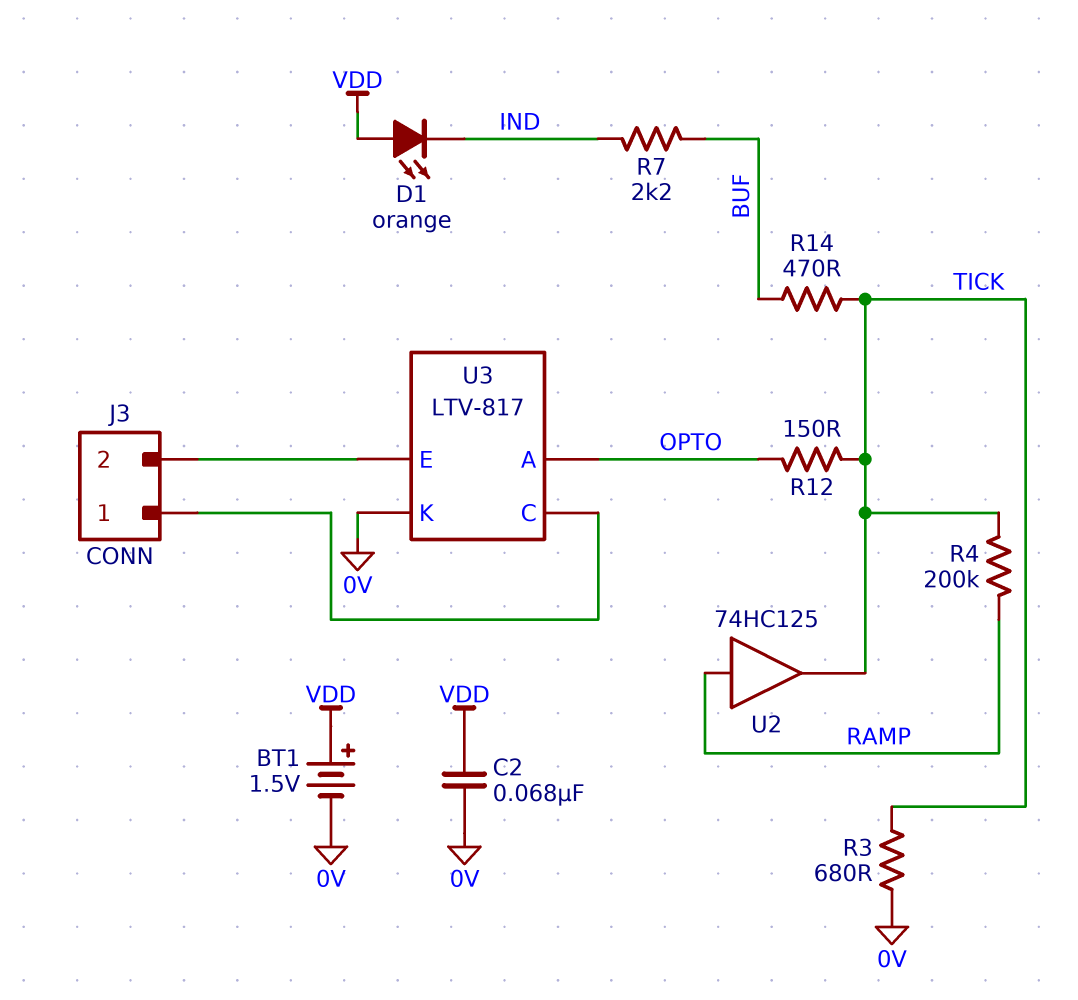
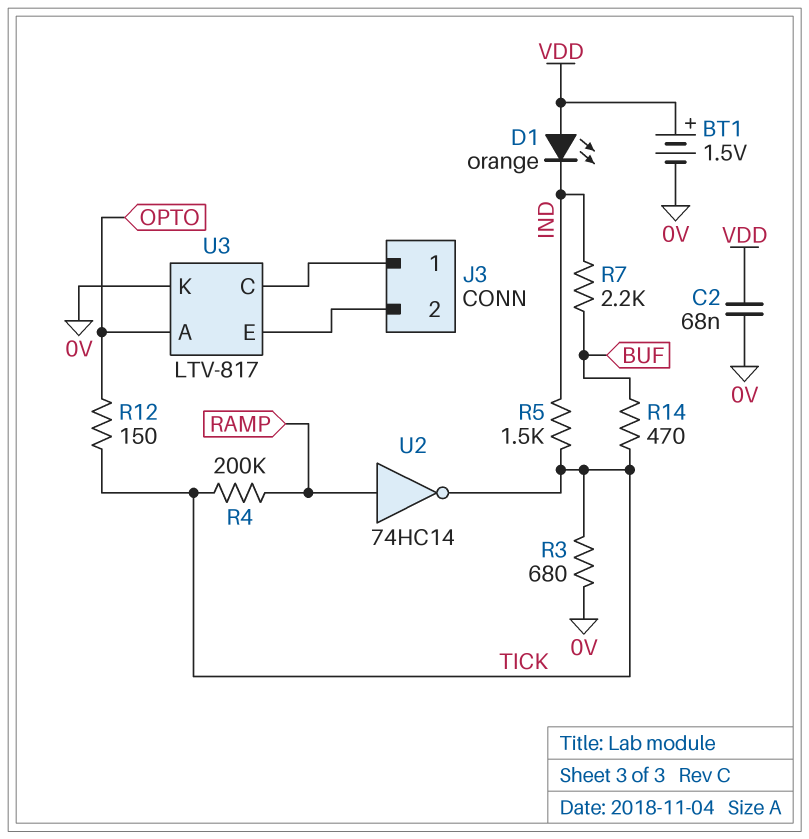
R5: none -> 1.5k (IND, TICK)
U2: buffer 74HC125 (in RAMP, out TICK) -> NOT 74HC14 (in RAMP, out TICK)

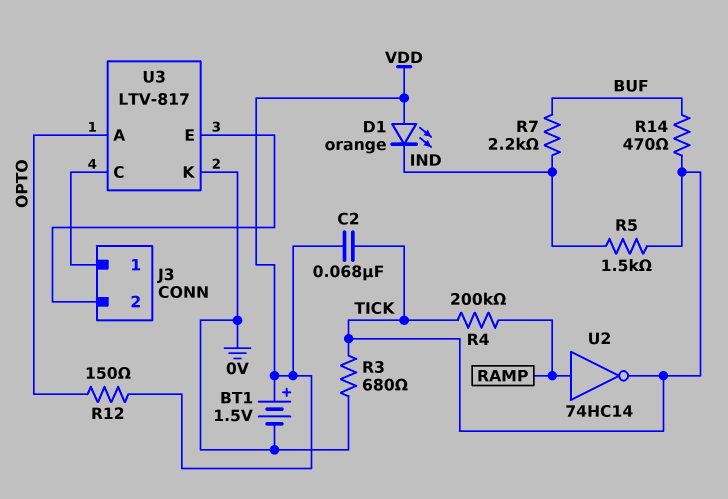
C2: 68nF (0V, VDD) -> 68nF (TICK, VDD)
R12: 150 (OPTO, TICK) -> 150 (OPTO, VDD)

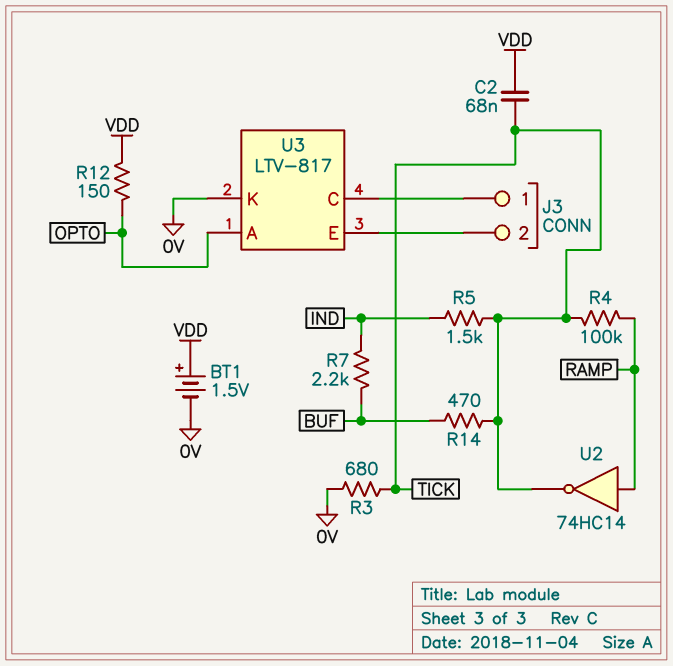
D1: LED orange (A VDD, K IND) -> none
R4: 200k (RAMP, TICK) -> 100k (RAMP, TICK)

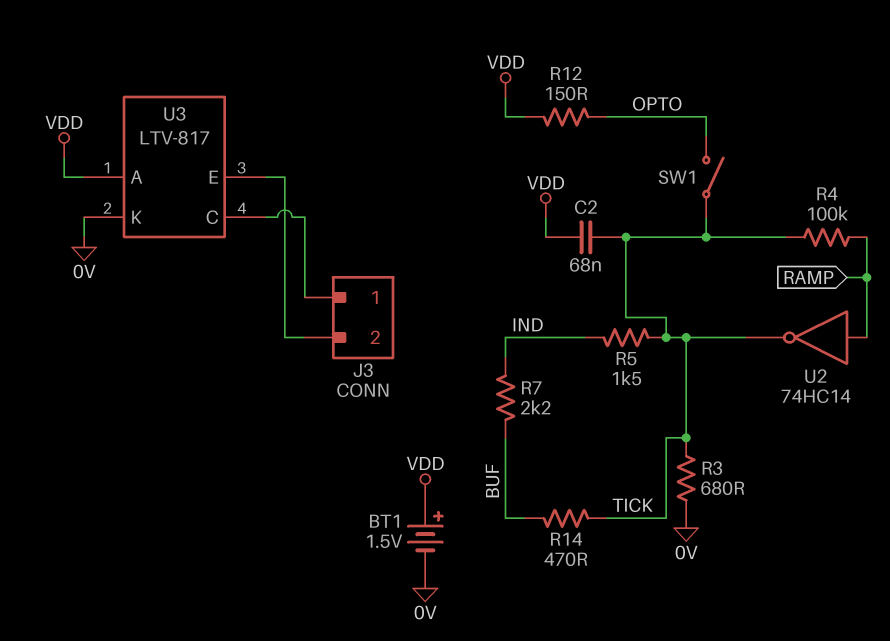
SW1: none -> switch (OPTO, TICK)
U3 pin A: OPTO -> VDD

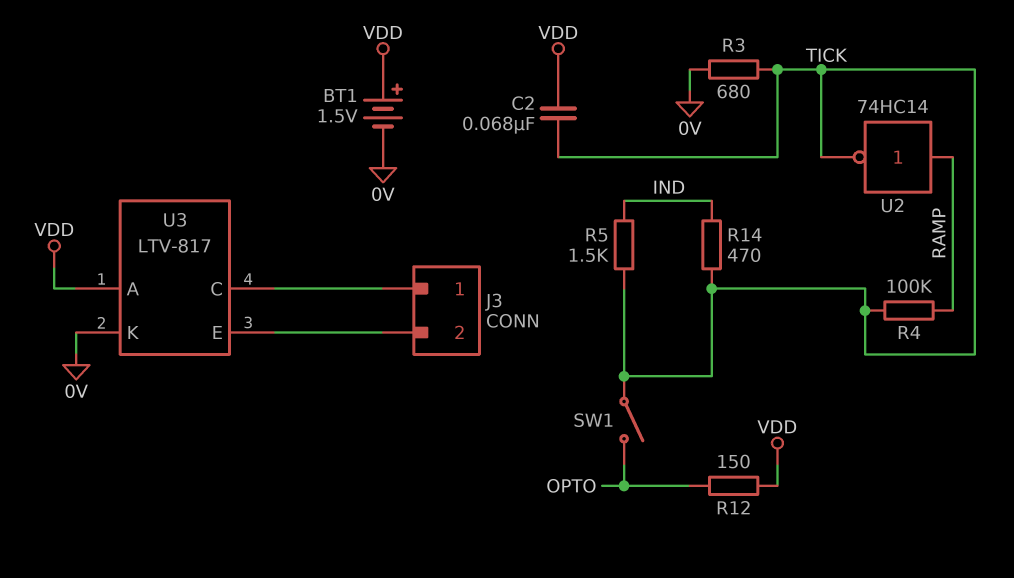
R7: 2.2k (BUF, IND) -> none
R14: 470 (BUF, TICK) -> 470 (IND, TICK)

